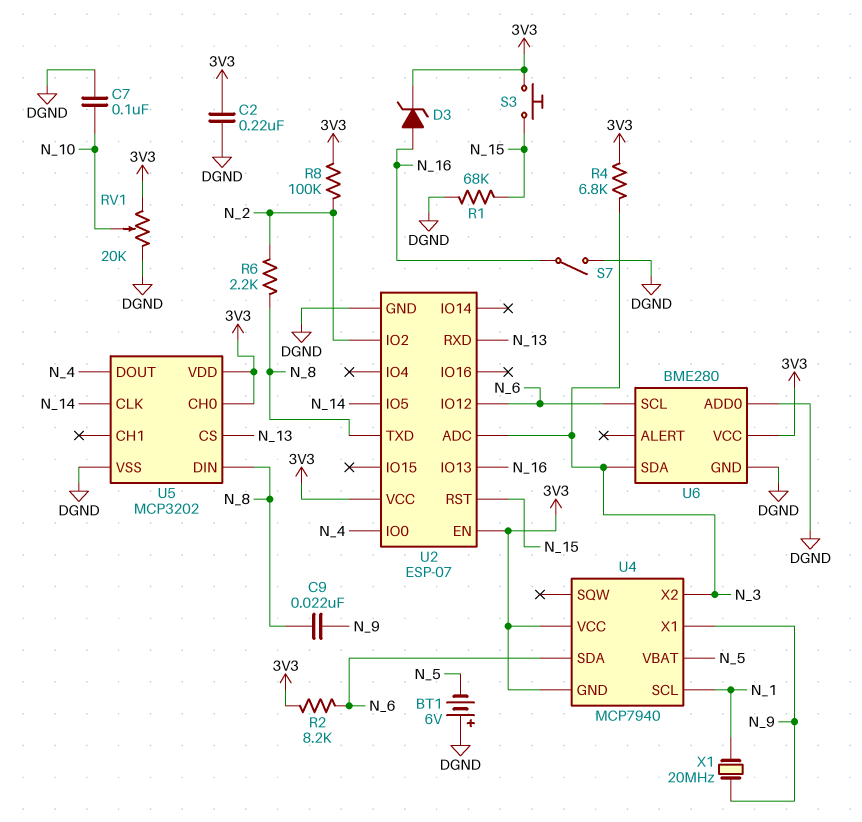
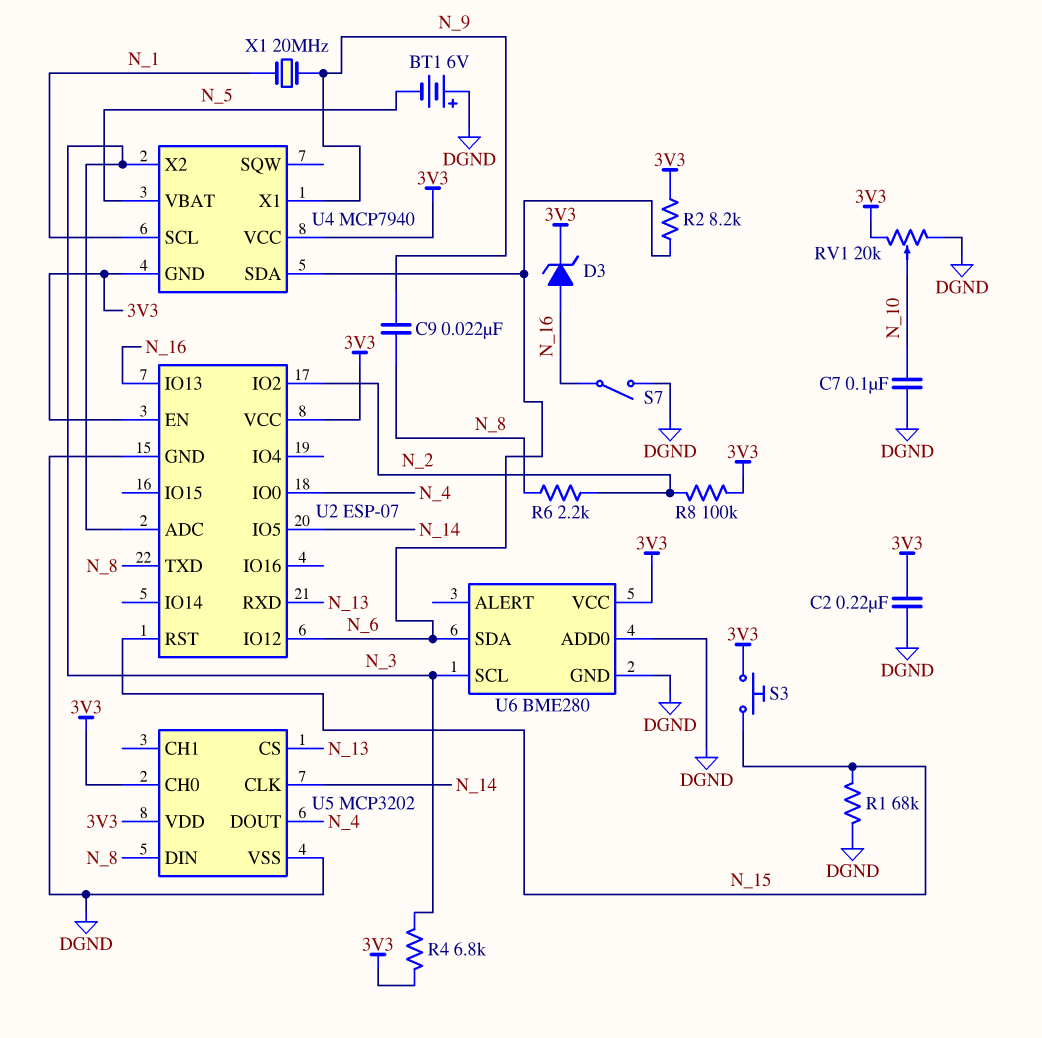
U6 pin SCL: N_6 -> N_3
U6 pin SDA: N_3 -> N_6

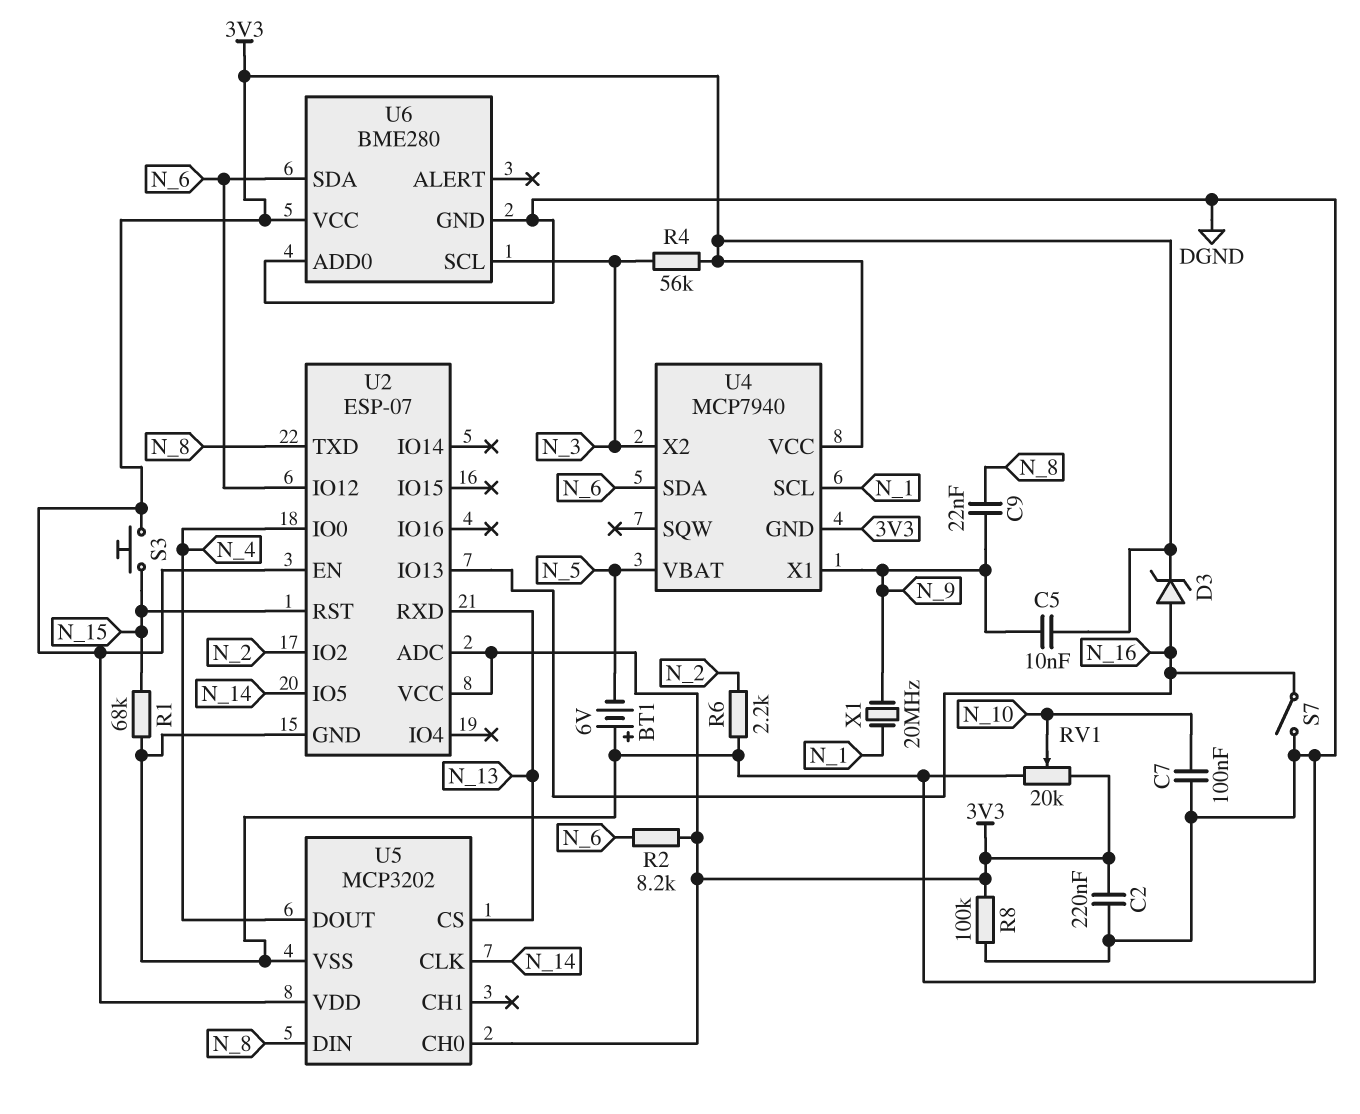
C5: none -> 10nF (3V3, N_9)
R4: 6.8k (3V3, N_3) -> 56k (3V3, N_3)
R6: 2.2k (N_2, N_8) -> 2.2k (DGND, N_2)
R8: 100k (3V3, N_2) -> 100k (3V3, DGND)
U2 pin ADC: N_3 -> 3V3

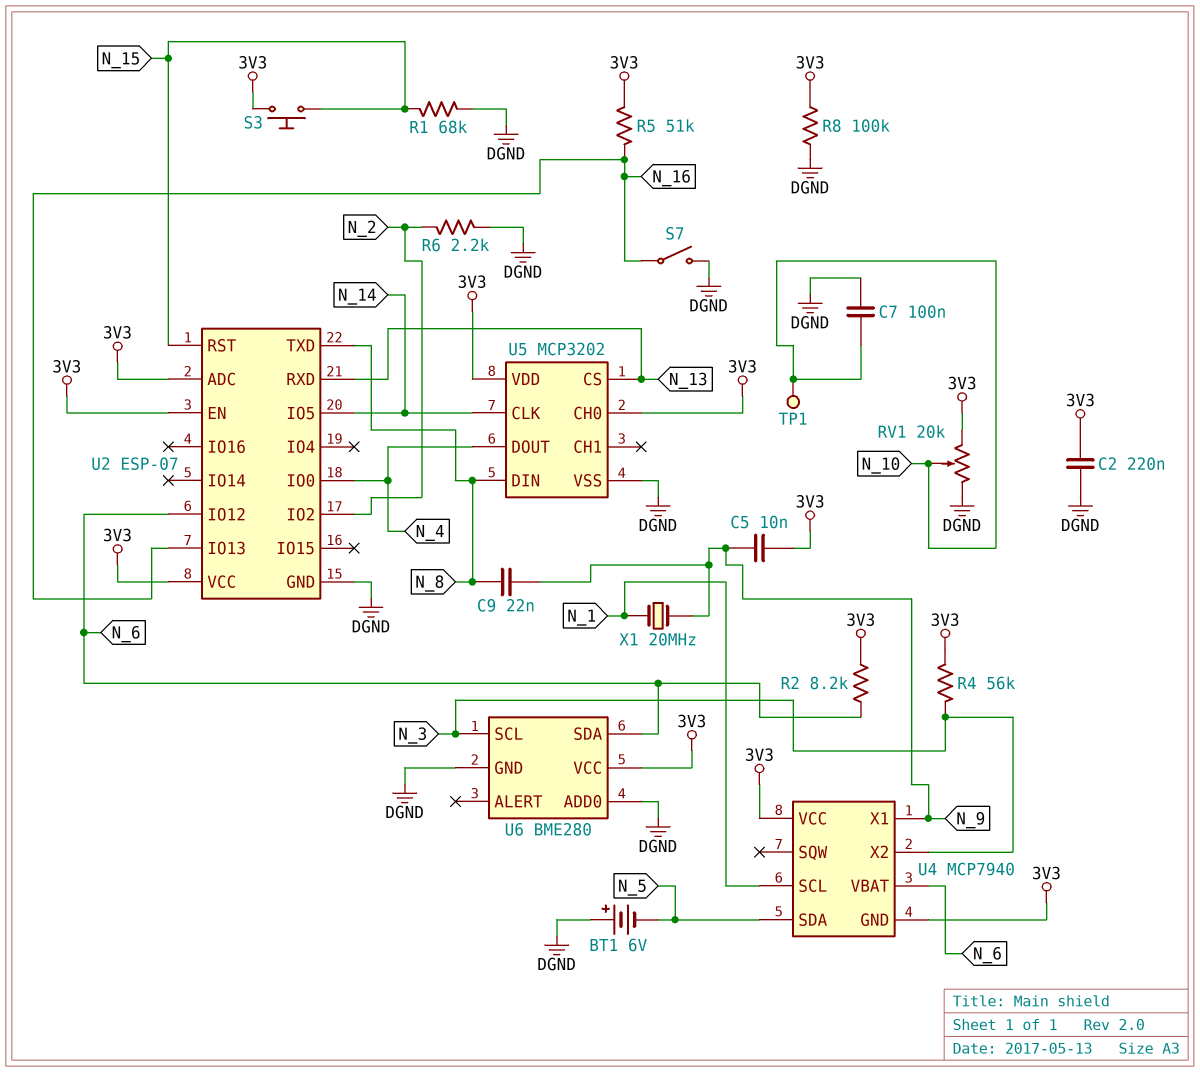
D3: zener (A N_16, K 3V3) -> none
R5: none -> 51k (3V3, N_16)
TP1: none -> test point (N_10)
U4 pin SDA: N_6 -> N_5
U4 pin VBAT: N_5 -> N_6

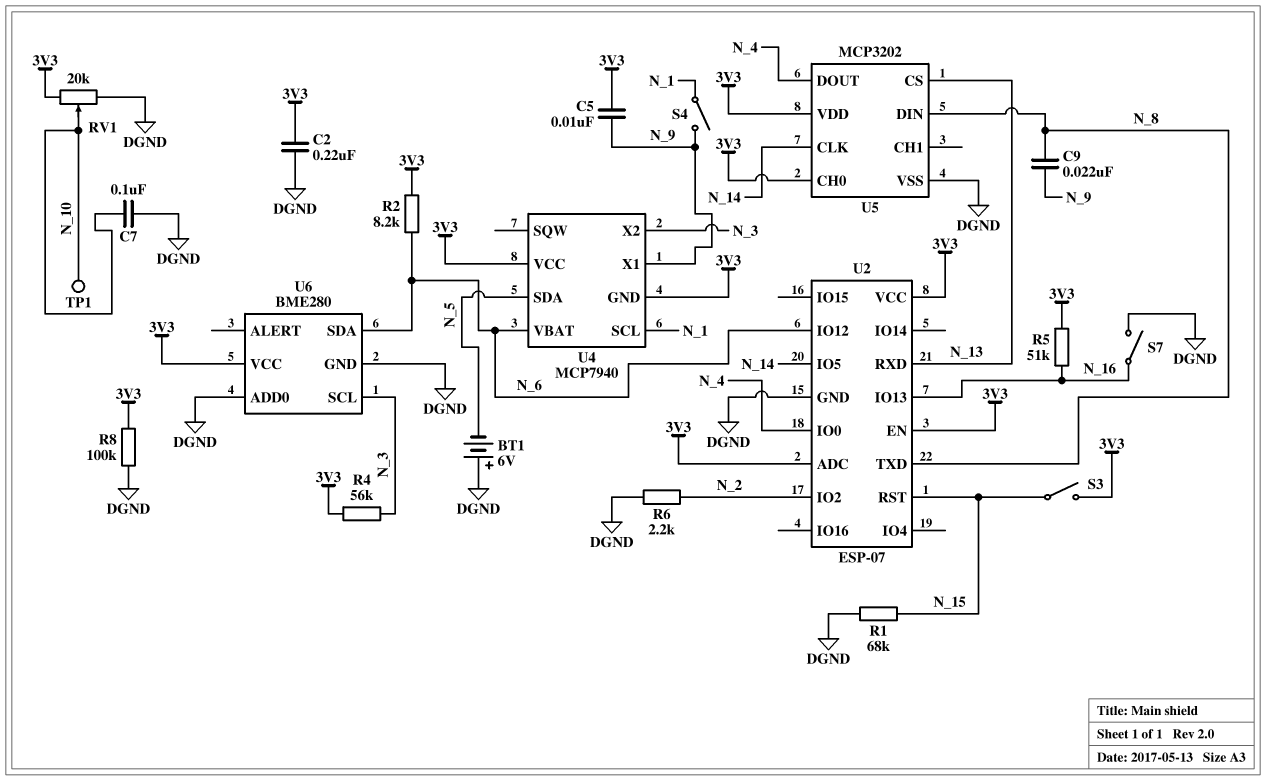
S3: button (3V3, N_15) -> switch (3V3, N_15)
S4: none -> switch (N_1, N_9)
X1: 20MHz (N_1, N_9) -> none

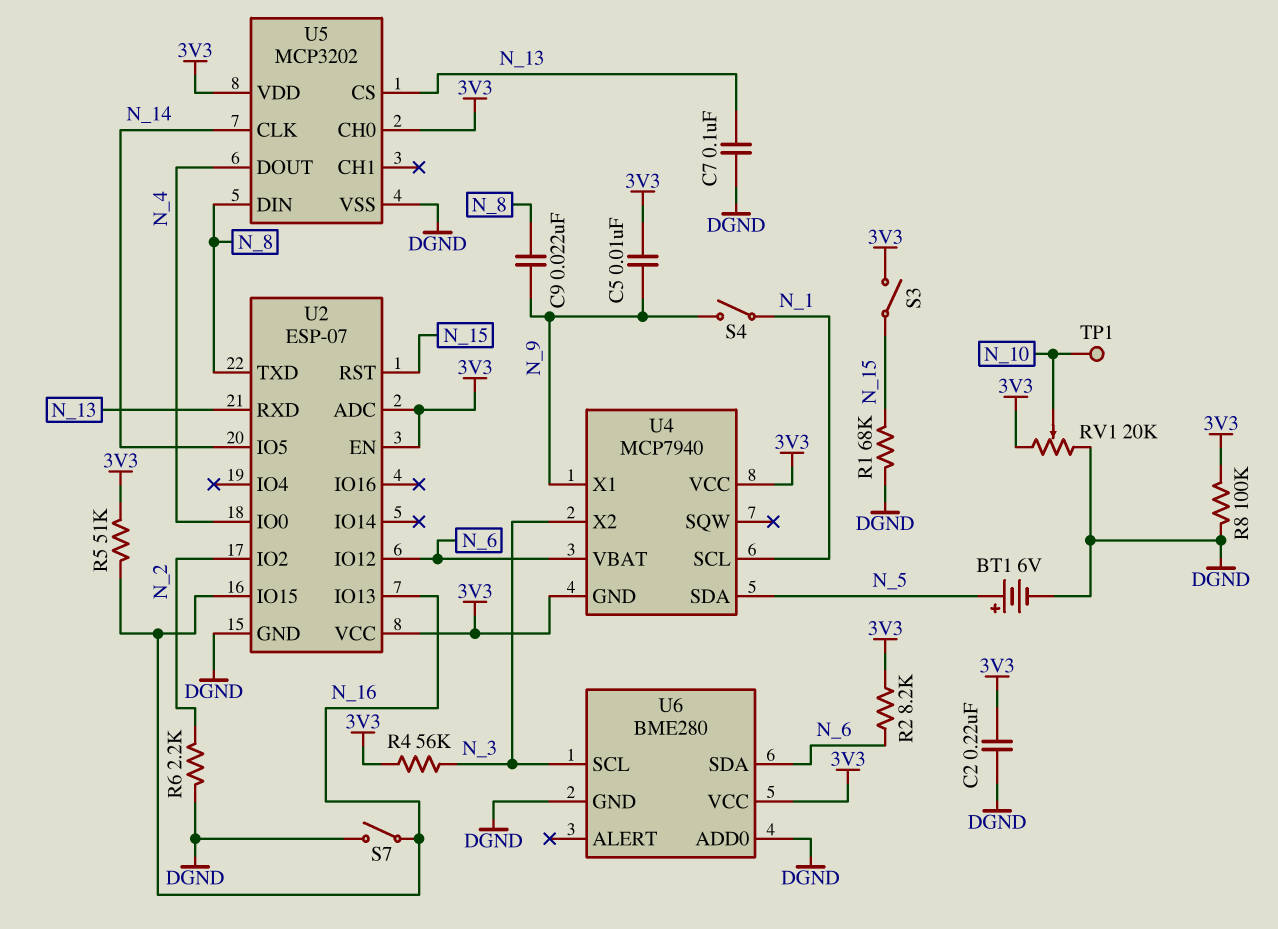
BT1: 6V (plus DGND, minus N_5) -> 6V (plus N_5, minus DGND)
C7: 100nF (DGND, N_10) -> 100nF (DGND, N_13)
U2 pin IO15: none -> N_16

